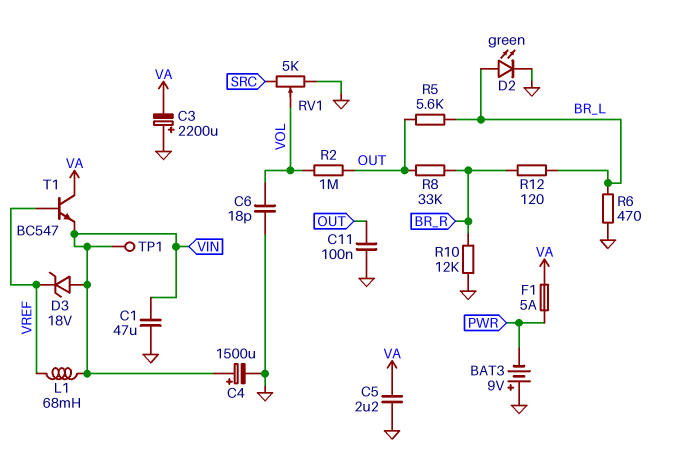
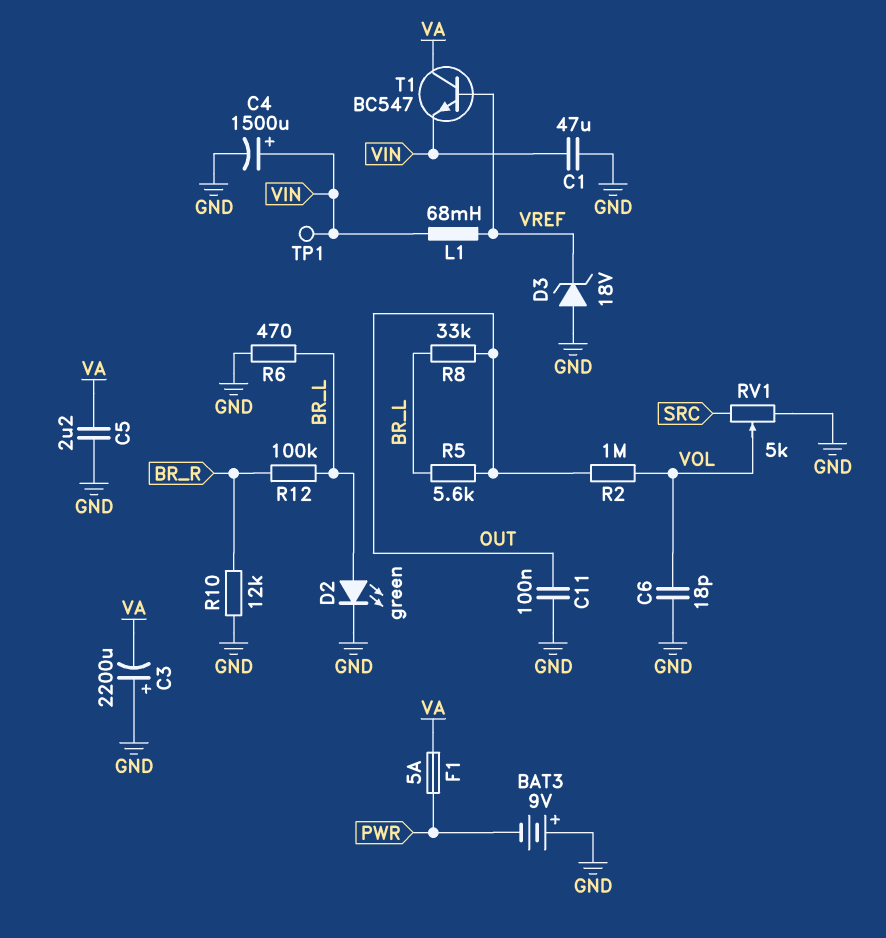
D3: zener 18V (A VIN, K VREF) -> zener 18V (A GND, K VREF)
R8: 33k (BR_R, OUT) -> 33k (BR_L, OUT)
R12: 120 (BR_L, BR_R) -> 100k (BR_L, BR_R)

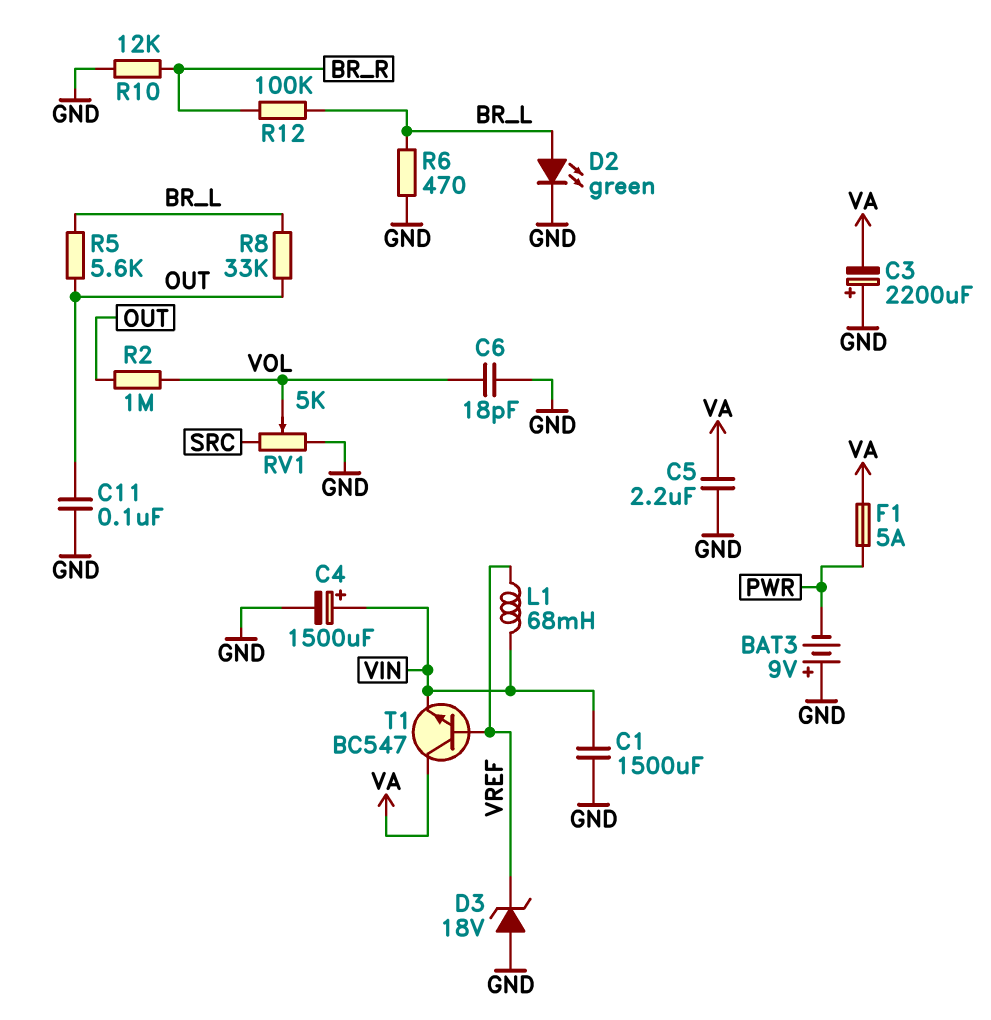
C1: 47uF (GND, VIN) -> 1500uF (GND, VIN)
TP1: test point (VIN) -> none

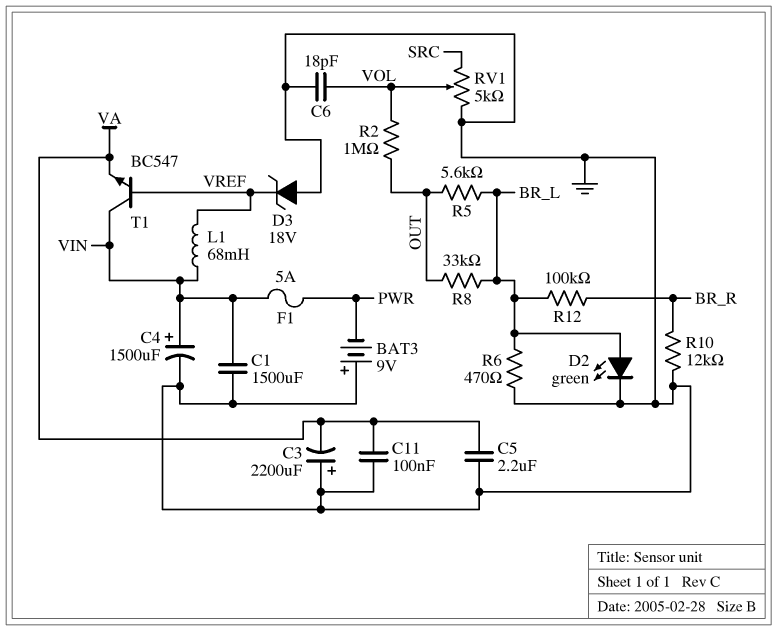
C11: 100nF (GND, OUT) -> 100nF (GND, VA)
F1: 5A (PWR, VA) -> 5A (PWR, VIN)
T1: NPN BC547 (B VREF, C VA, E VIN) -> NPN BC547 (B VREF, C VIN, E VA)

